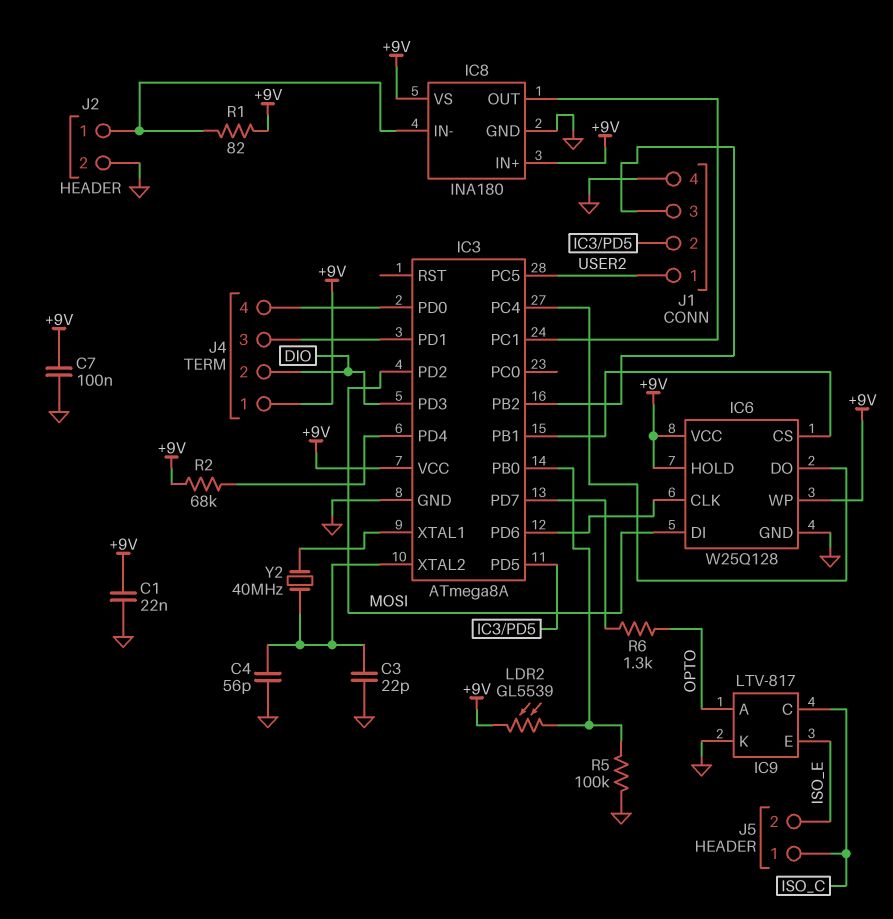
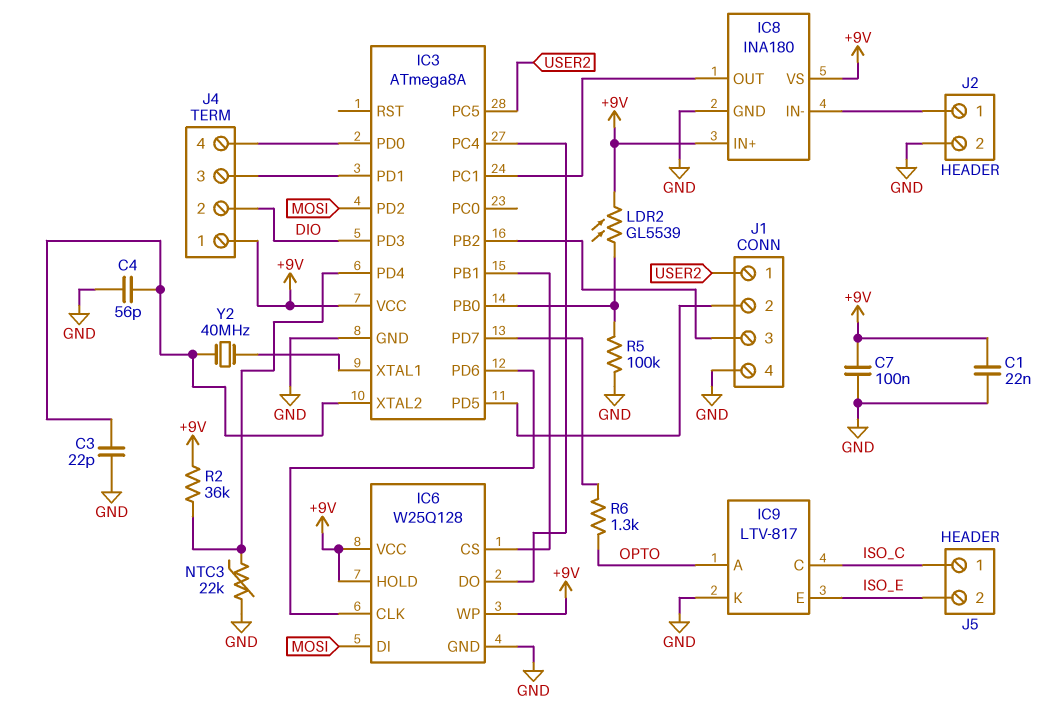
NTC3: none -> 22k (GND, IC3/PD4)
R1: 82 (+9V, IC8/IN-) -> none
R2: 68k (+9V, IC3/PD4) -> 36k (+9V, IC3/PD4)

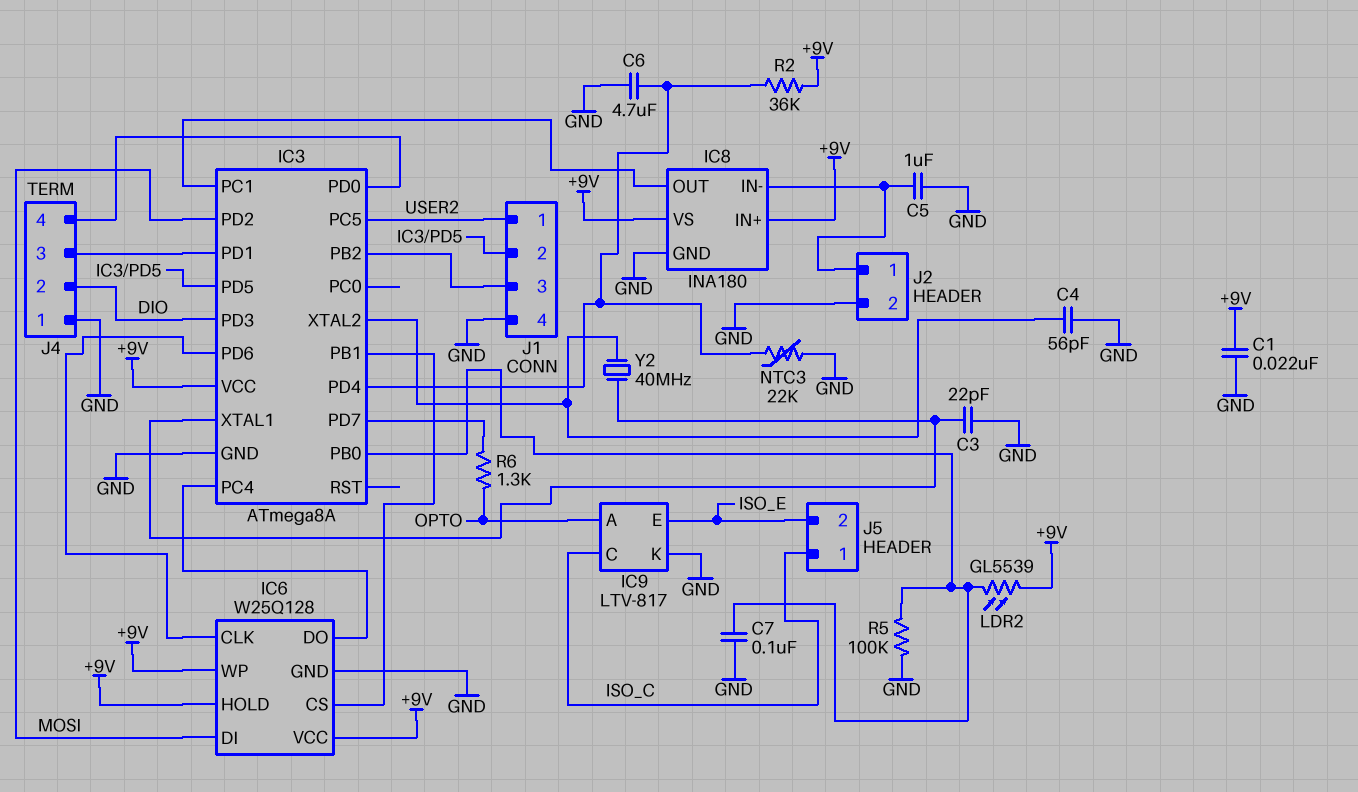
C3: 22pF (GND, IC3/XTAL2) -> 22pF (GND, IC3/XTAL1)
C5: none -> 1uF (GND, IC8/IN-)
C6: none -> 4.7uF (GND, IC3/PD4)
C7: 100nF (+9V, GND) -> 100nF (GND, IC3/PB0)
J4 pin 1: +9V -> GND

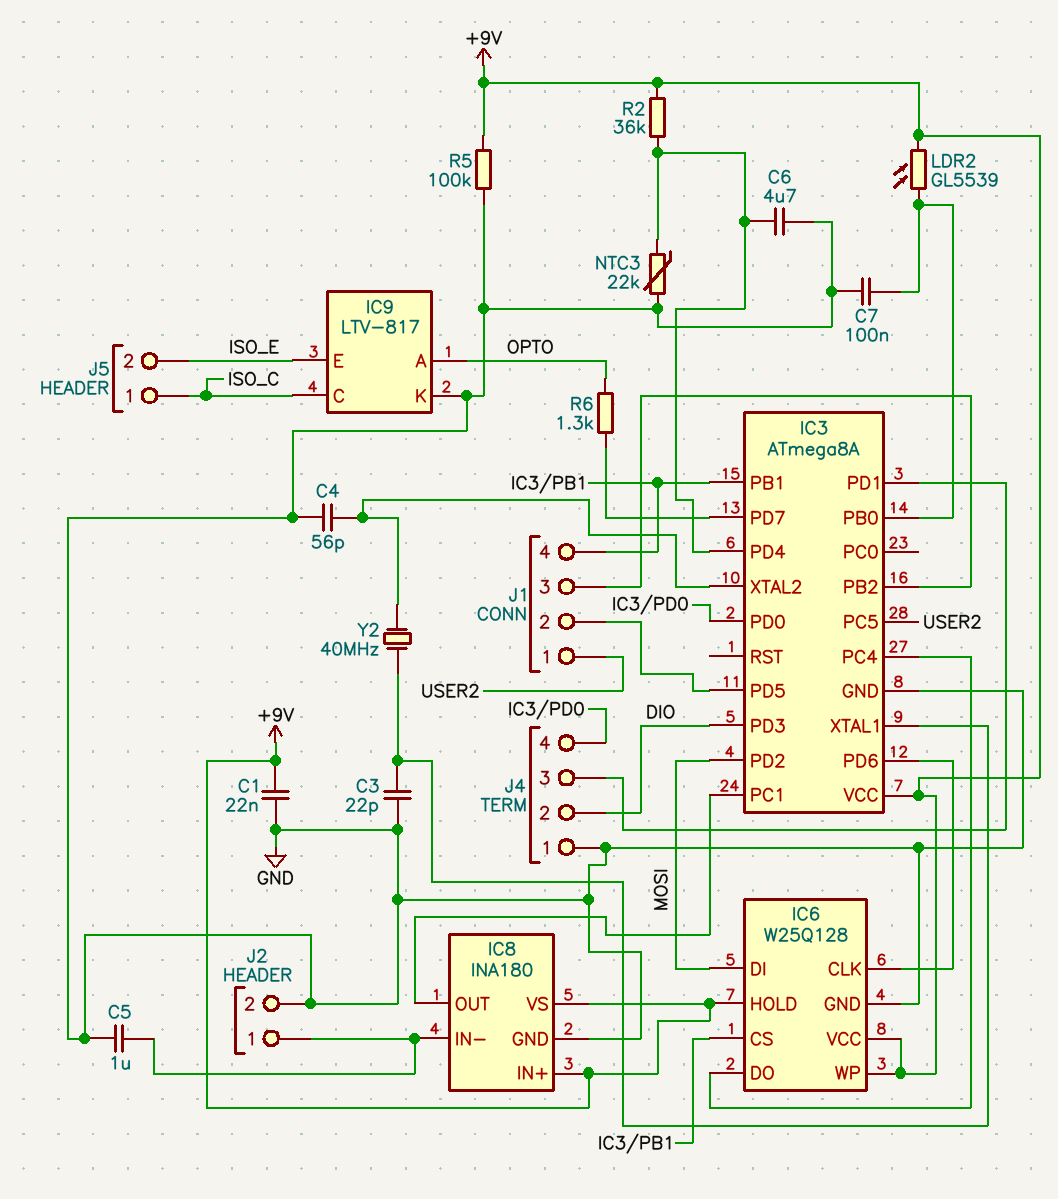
J1 pin 4: GND -> IC3/PB1
R5: 100k (GND, IC3/PB0) -> 100k (+9V, GND)

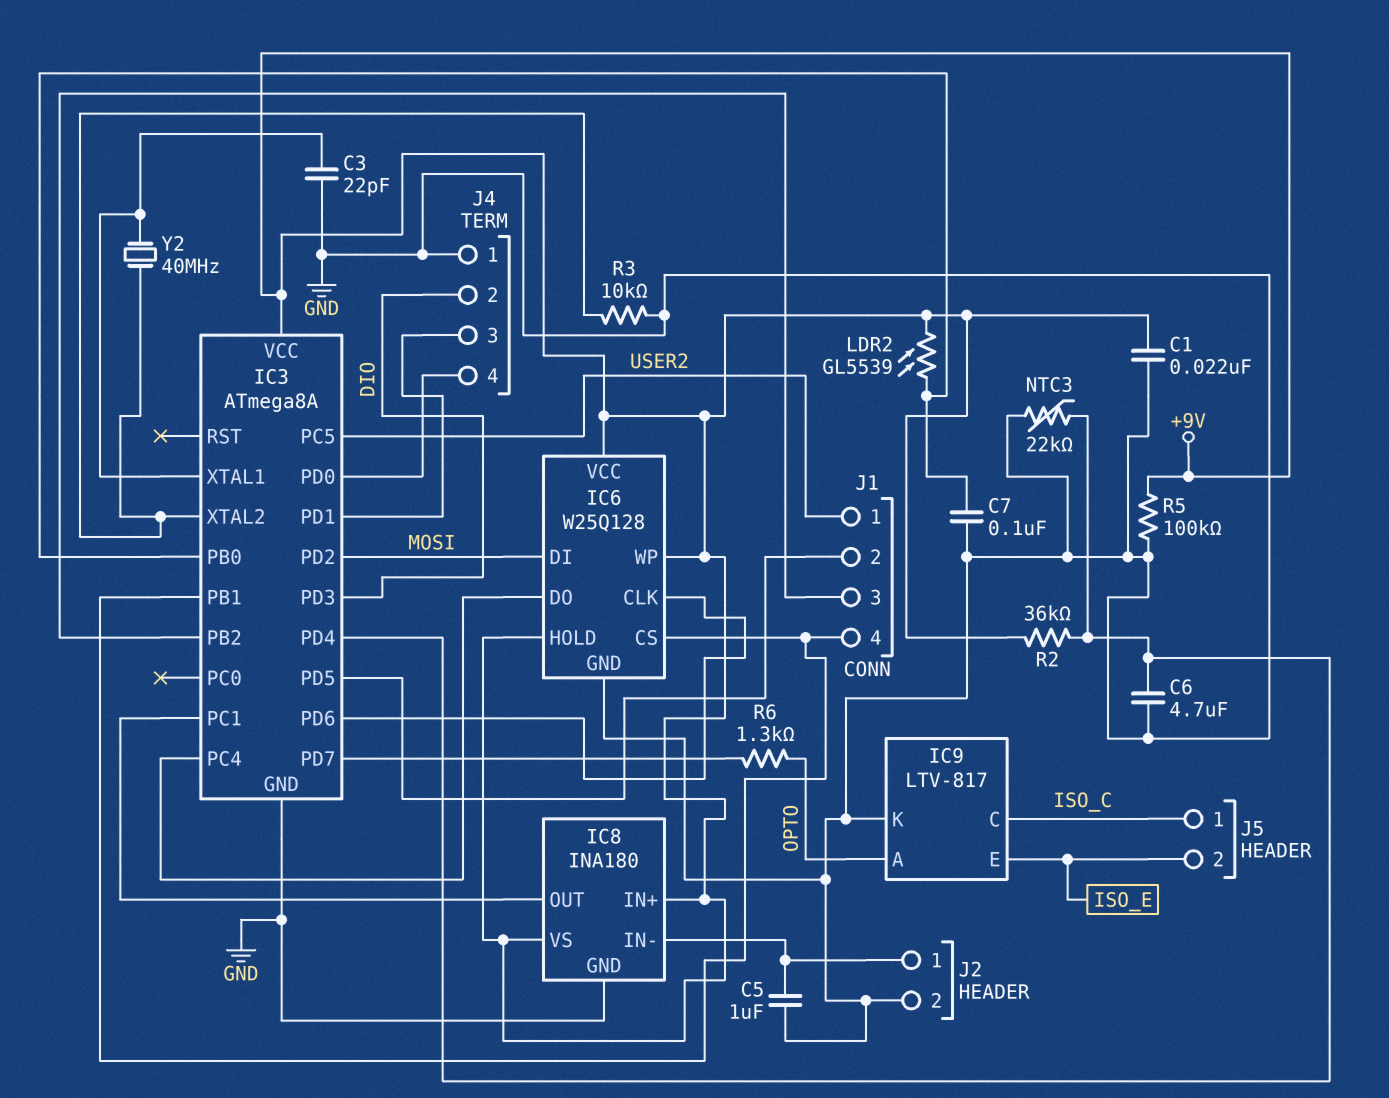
C4: 56pF (GND, IC3/XTAL2) -> none
R3: none -> 10k (GND, IC3/XTAL2)

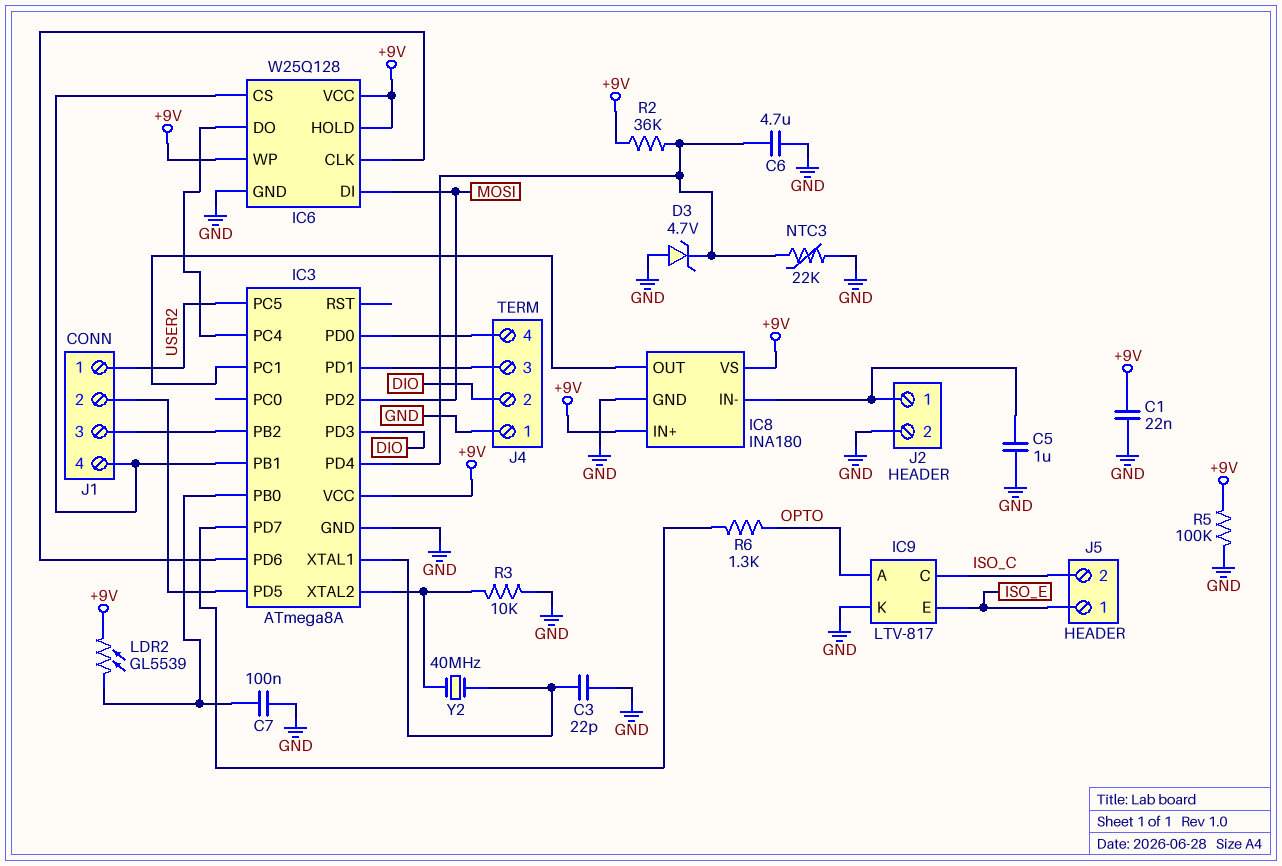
D3: none -> zener 4.7V (A GND, K IC3/PD4)
J5 pin 1: ISO_C -> ISO_E
J5 pin 2: ISO_E -> ISO_C

